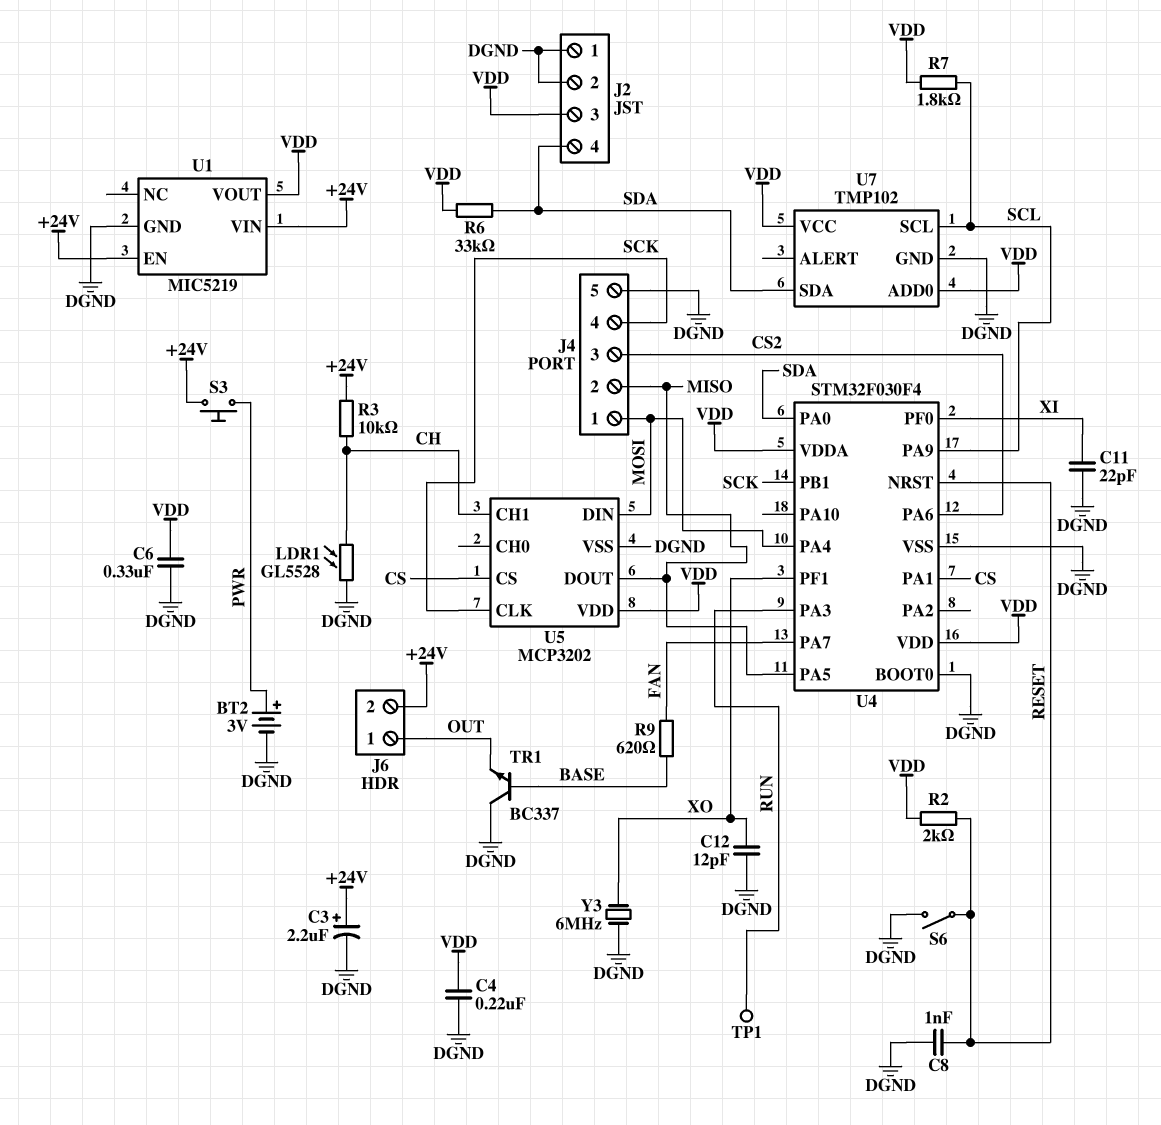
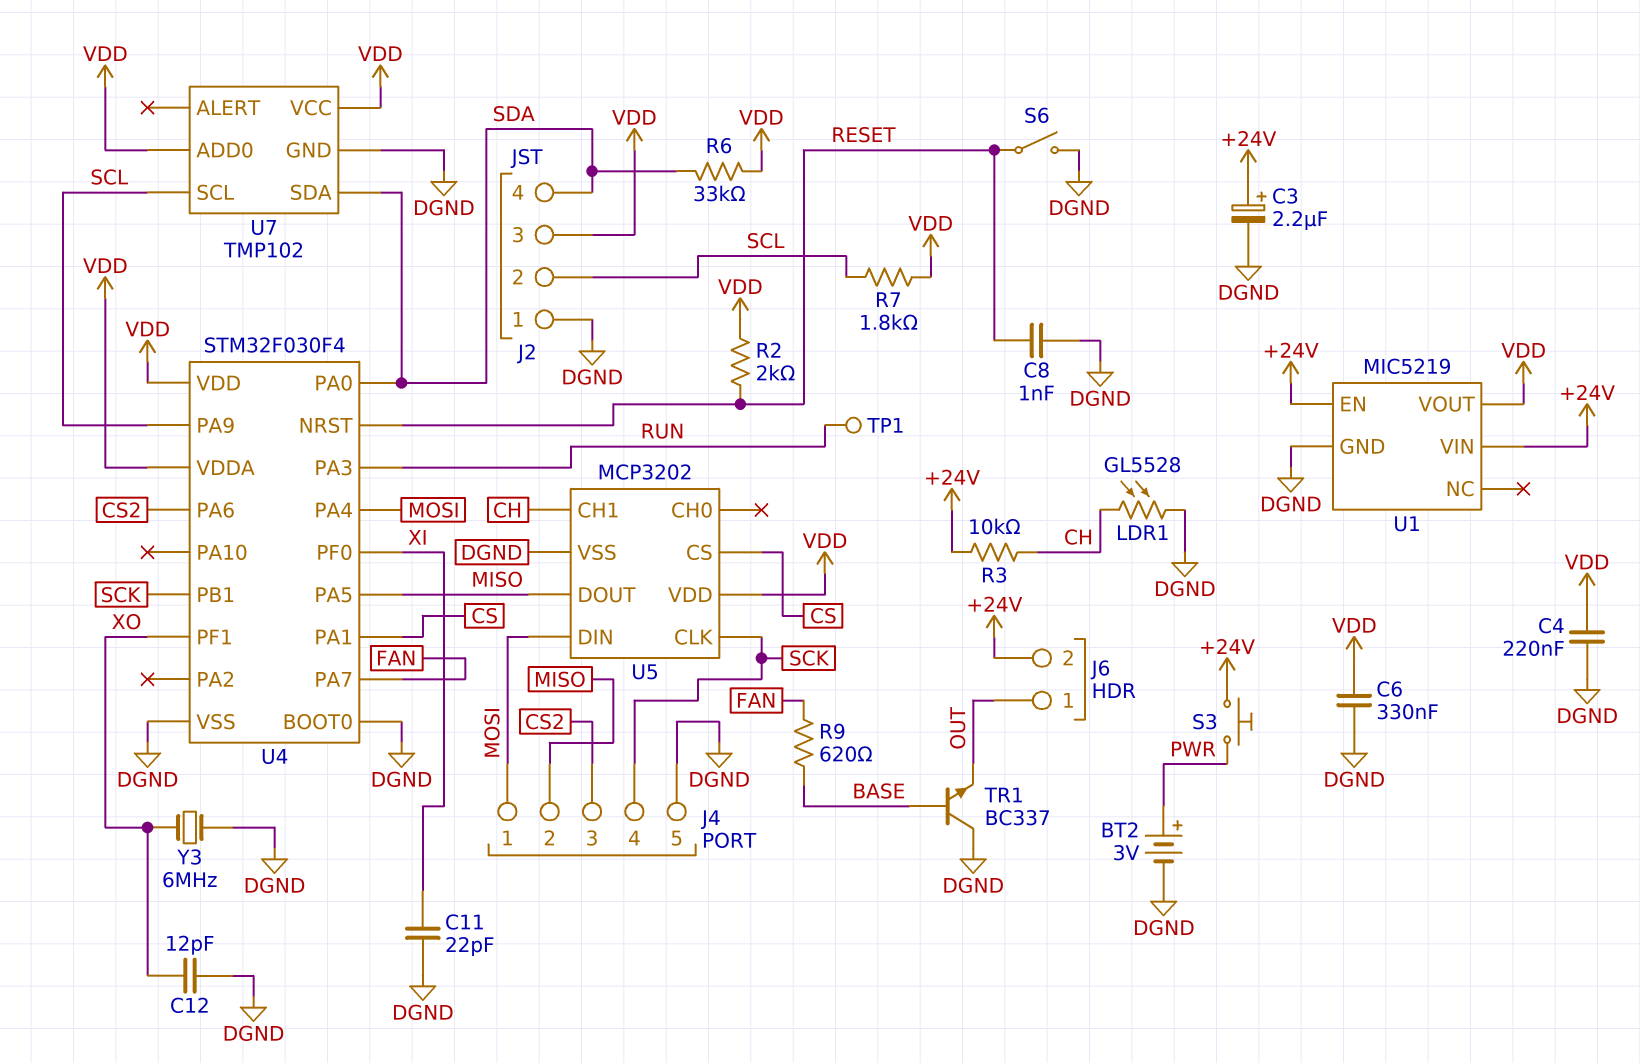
J2 pin 2: DGND -> SCL

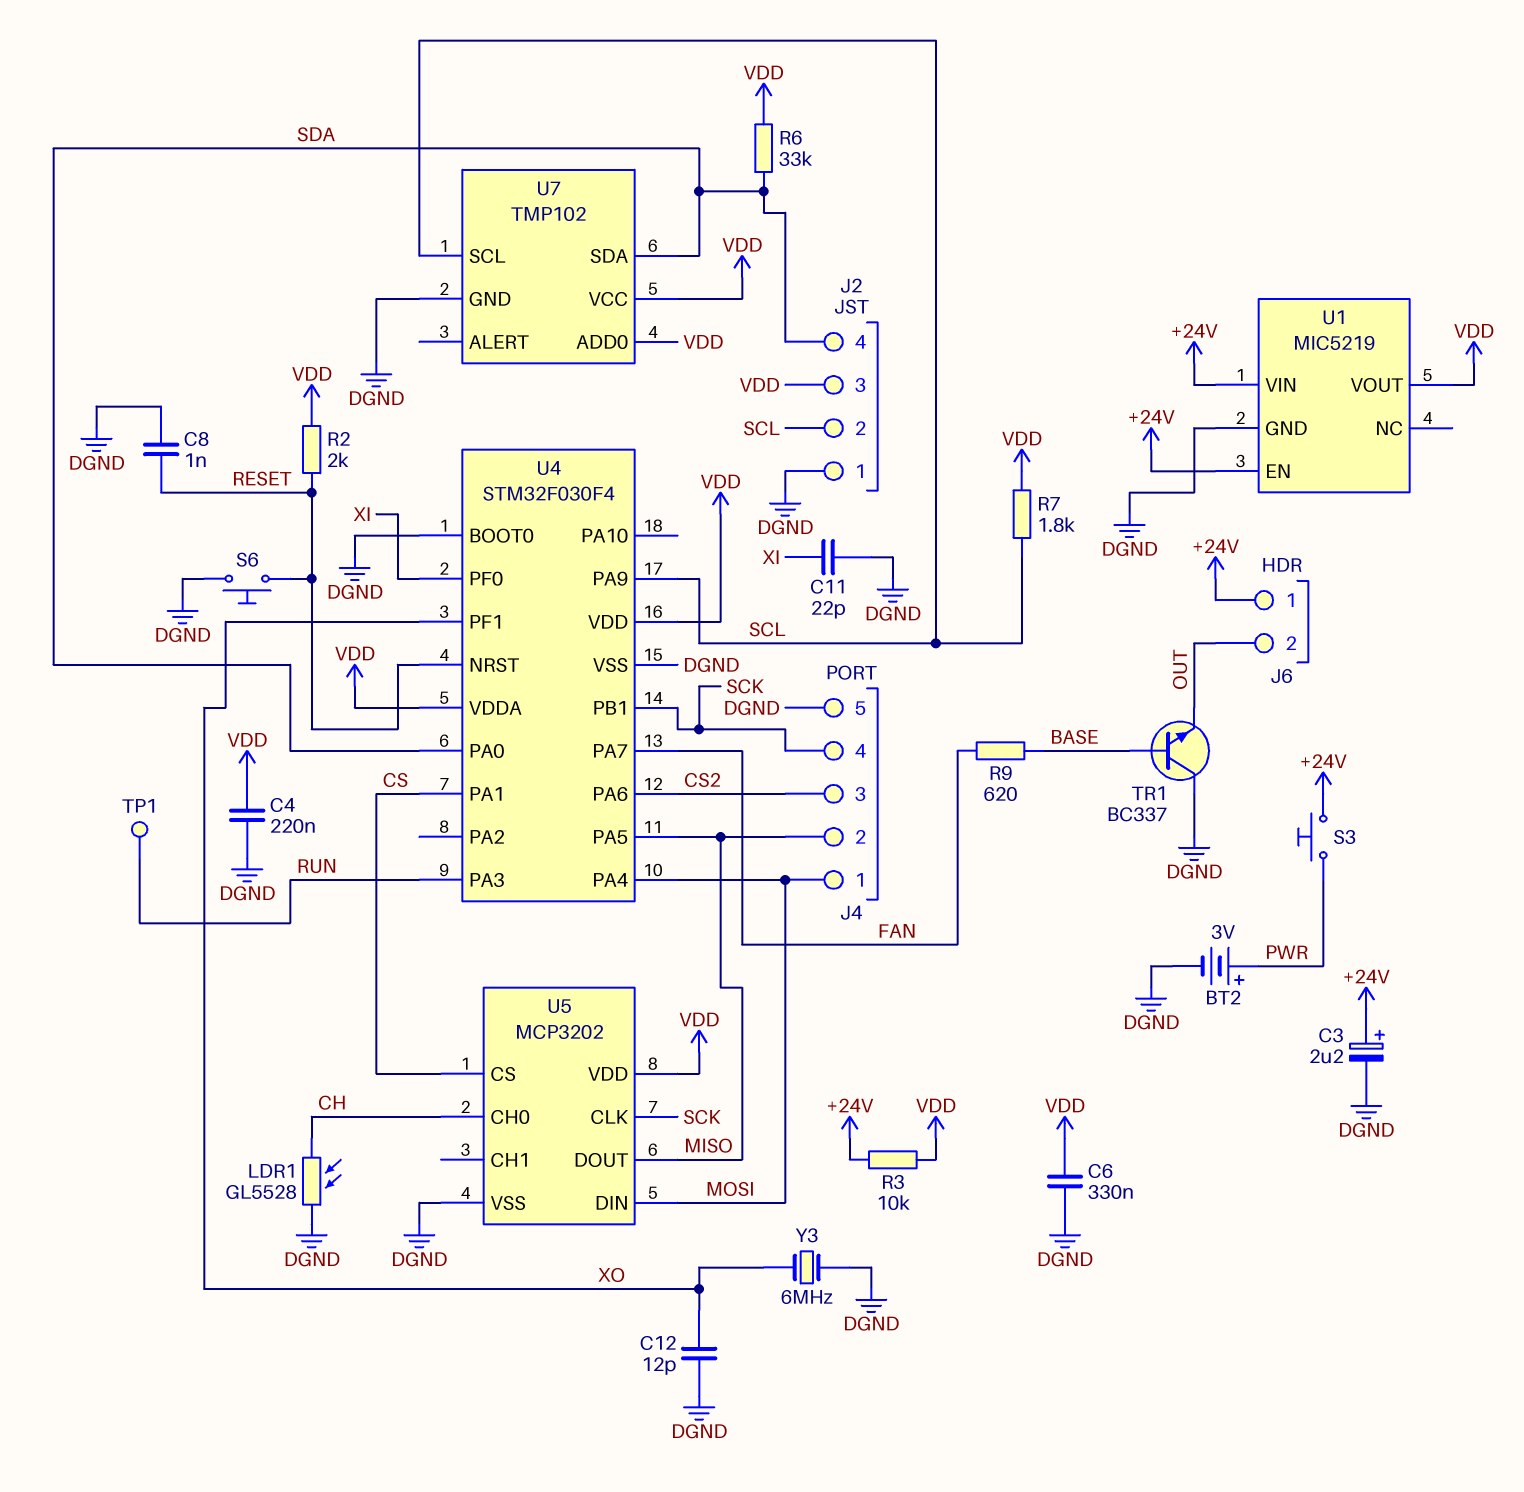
J6 pin 1: OUT -> +24V
J6 pin 2: +24V -> OUT
R3: 10k (+24V, CH) -> 10k (+24V, VDD)
S6: switch (DGND, RESET) -> button (DGND, RESET)
U5 pin CH0: none -> CH
U5 pin CH1: CH -> none

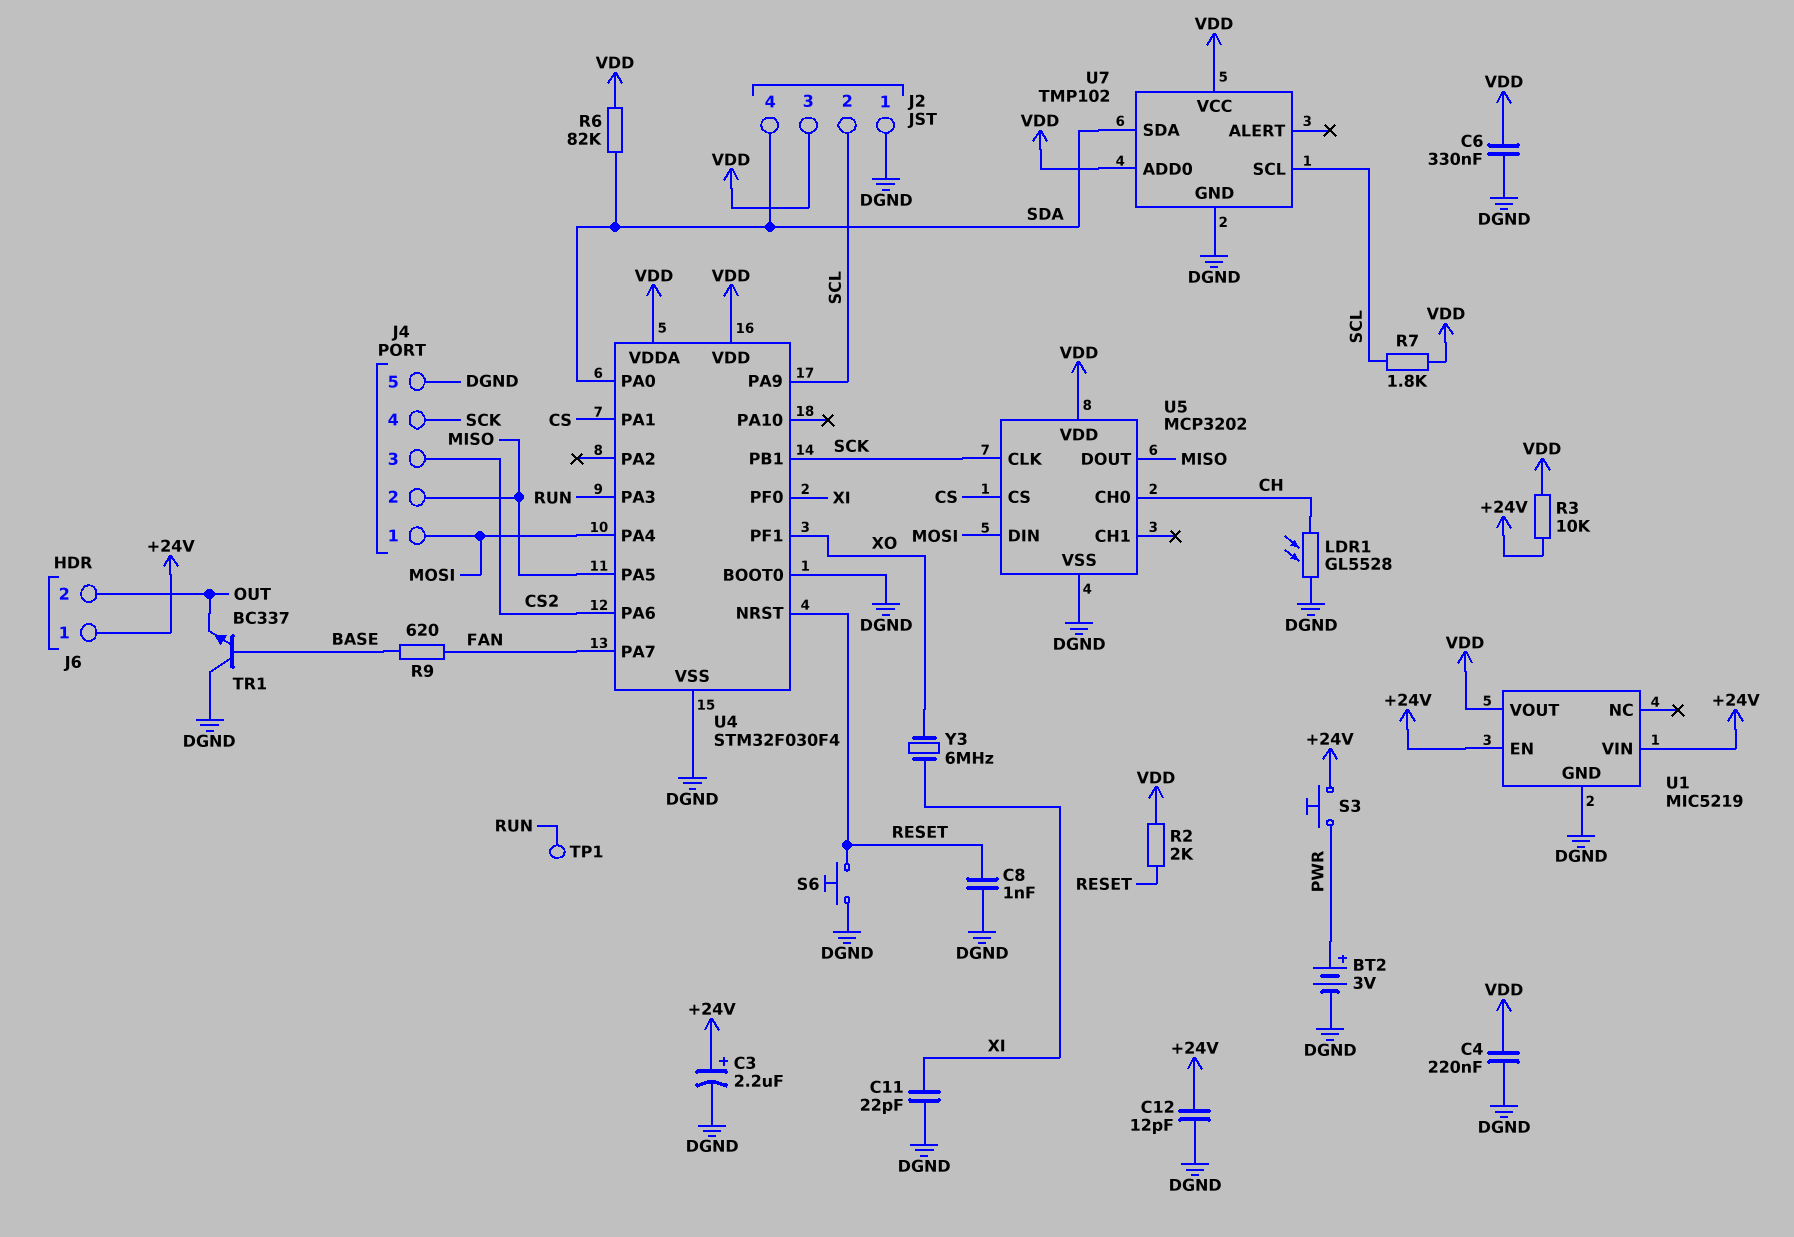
C12: 12pF (DGND, XO) -> 12pF (+24V, DGND)
R6: 33k (SDA, VDD) -> 82k (SDA, VDD)
Y3: 6MHz (DGND, XO) -> 6MHz (XI, XO)

